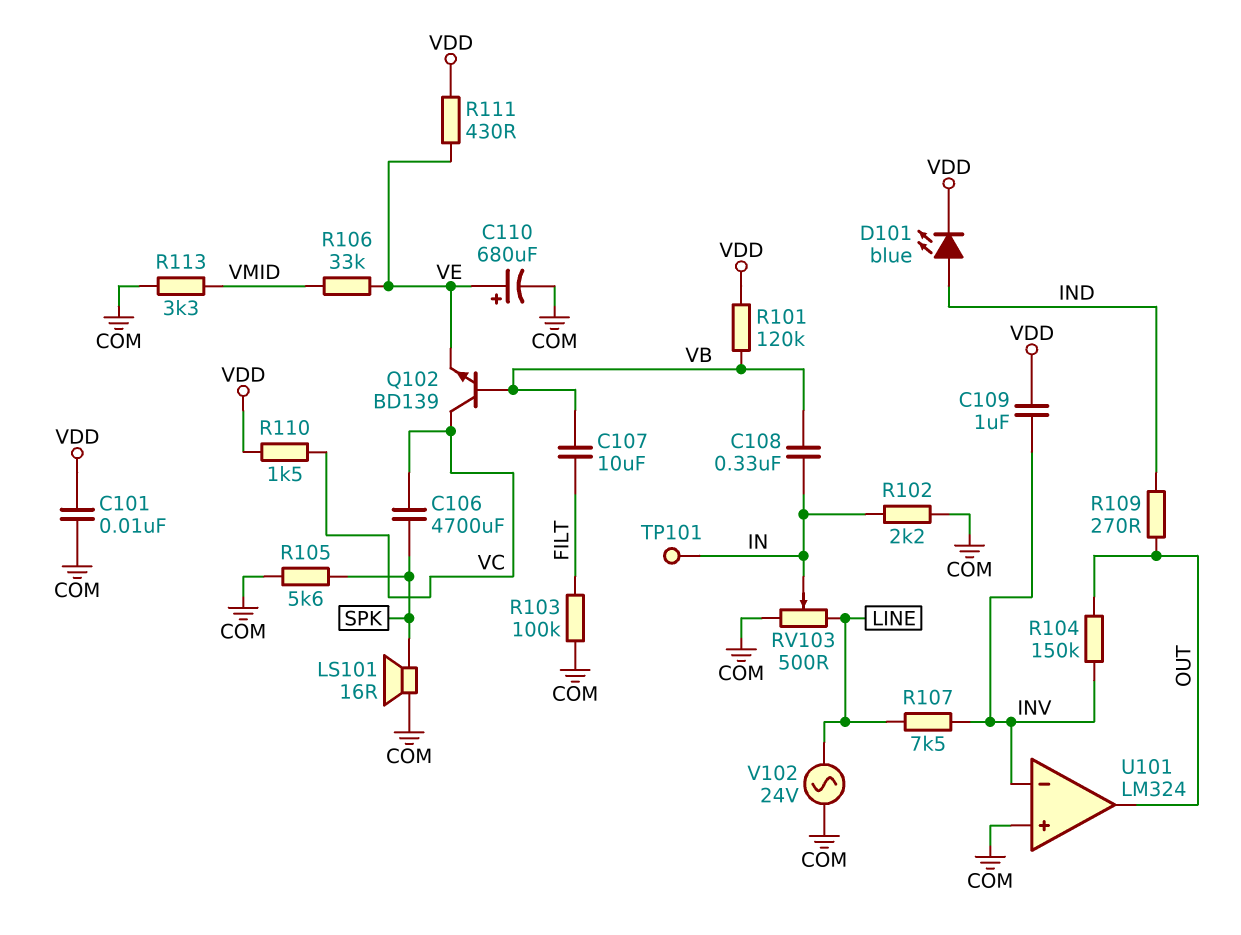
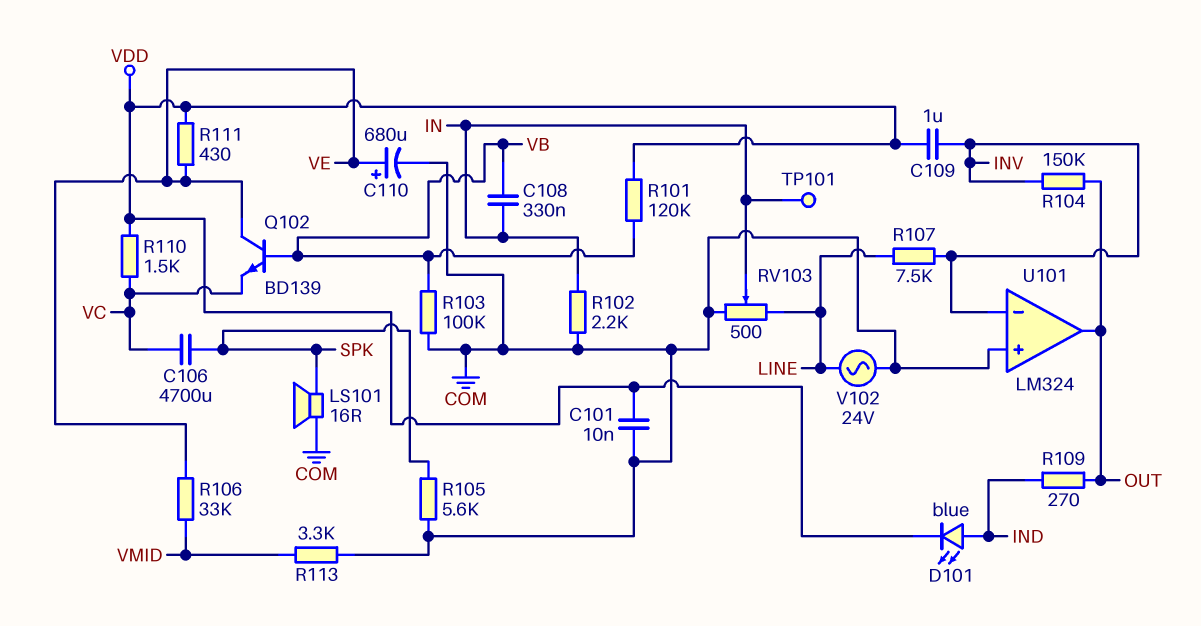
C107: 10uF (FILT, VB) -> none
Q102: NPN BD139 (B VB, C VC, E VE) -> NPN BD139 (B VB, C VE, E VC)
R103: 100k (COM, FILT) -> 100k (COM, VB)

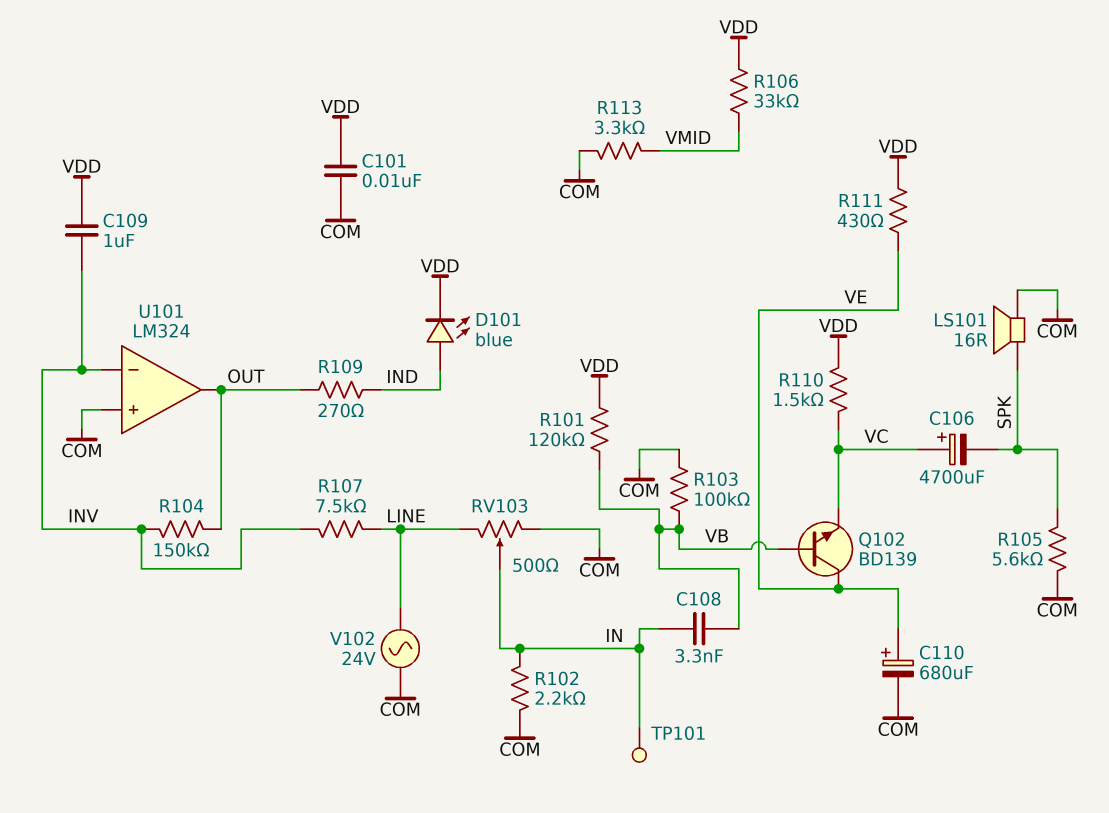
C106: 4700uF (SPK, VC) -> 4700uF (plus VC, minus SPK)
C108: 330nF (IN, VB) -> 3.3nF (IN, VB)
R106: 33k (VE, VMID) -> 33k (VDD, VMID)

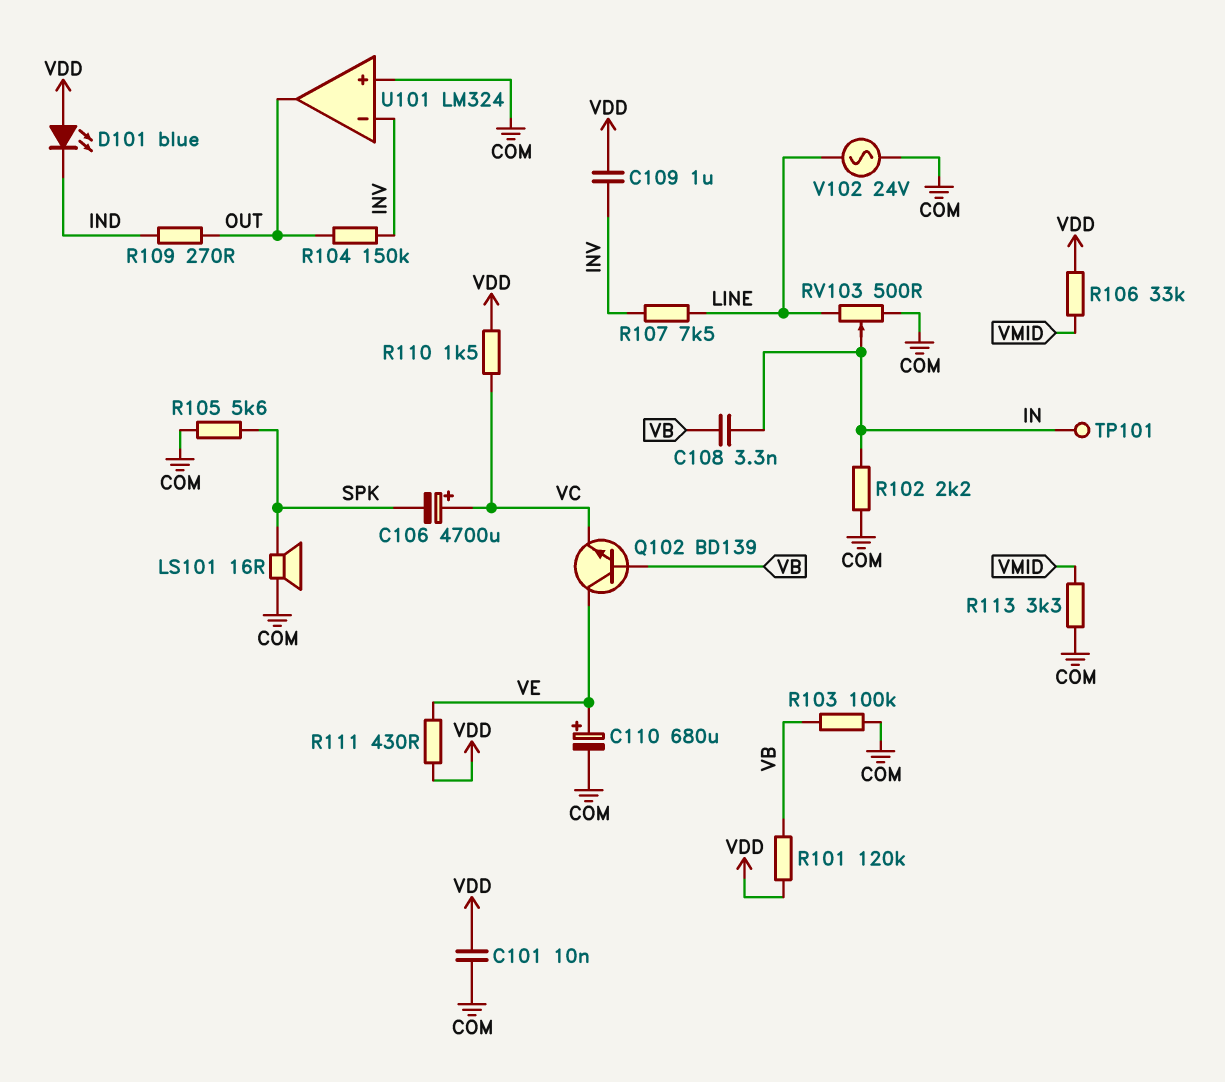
D101: LED blue (A IND, K VDD) -> LED blue (A VDD, K IND)

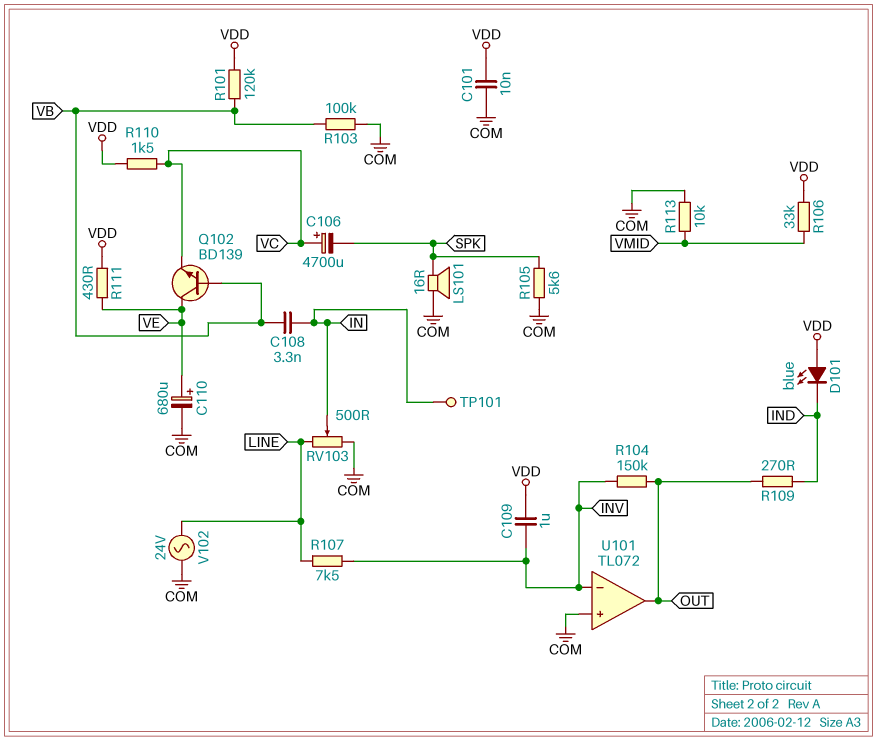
R102: 2.2k (COM, IN) -> none
R113: 3.3k (COM, VMID) -> 10k (COM, VMID)
U101: LM324 -> TL072

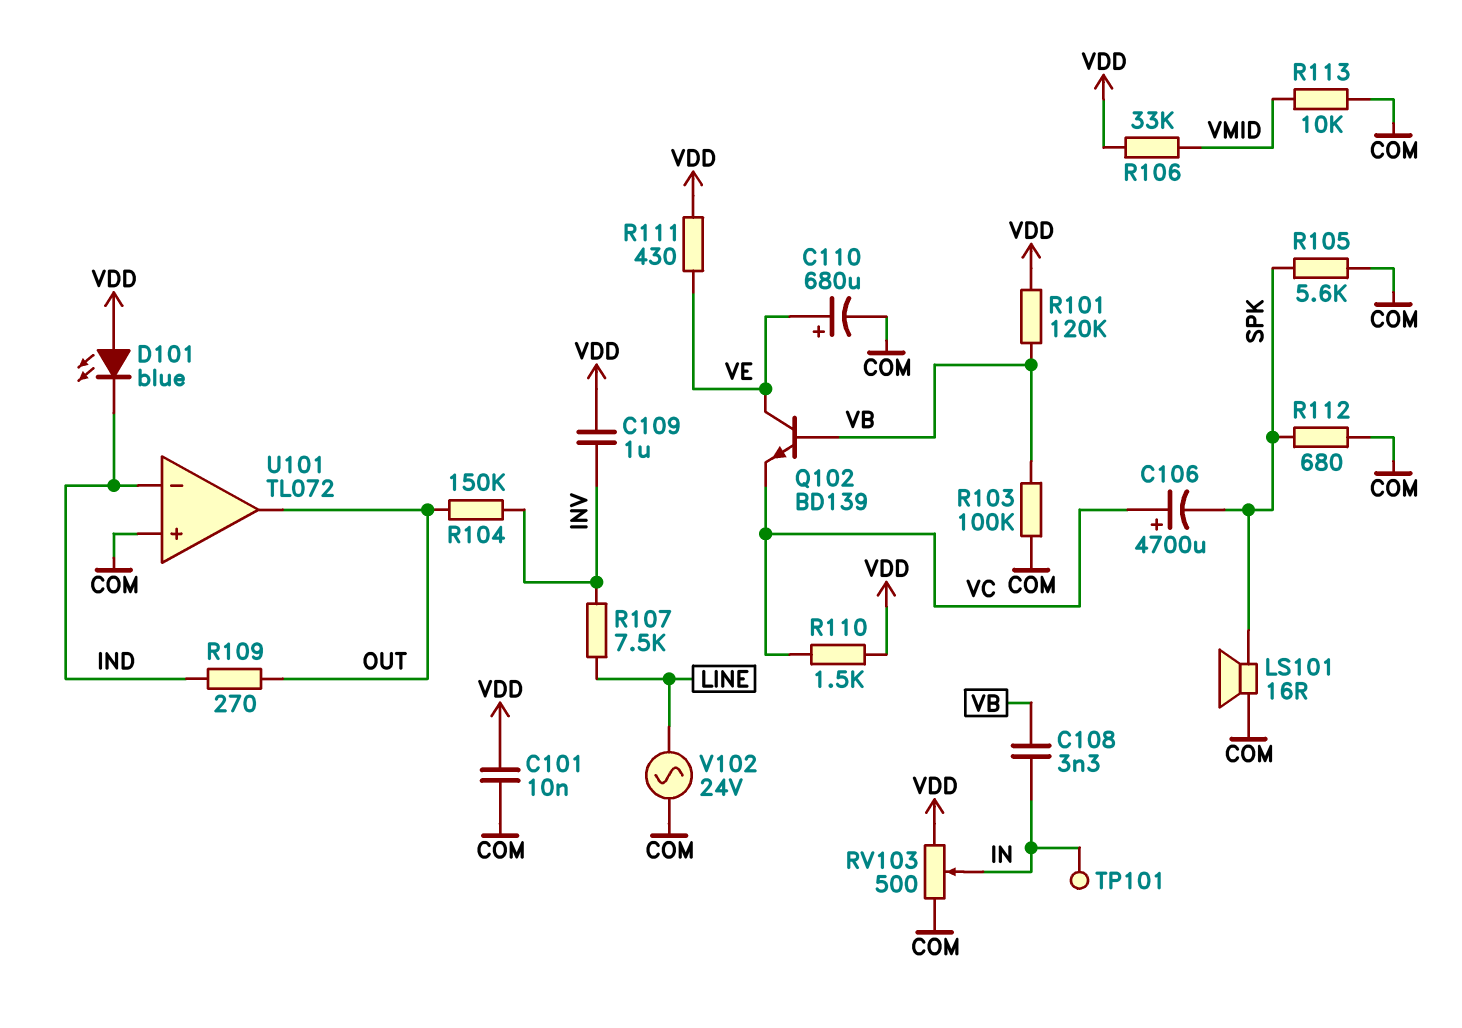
R112: none -> 680 (COM, SPK)
RV103: 500 (COM, LINE, wiper IN) -> 500 (COM, VDD, wiper IN)
U101 pin in-: INV -> IND

